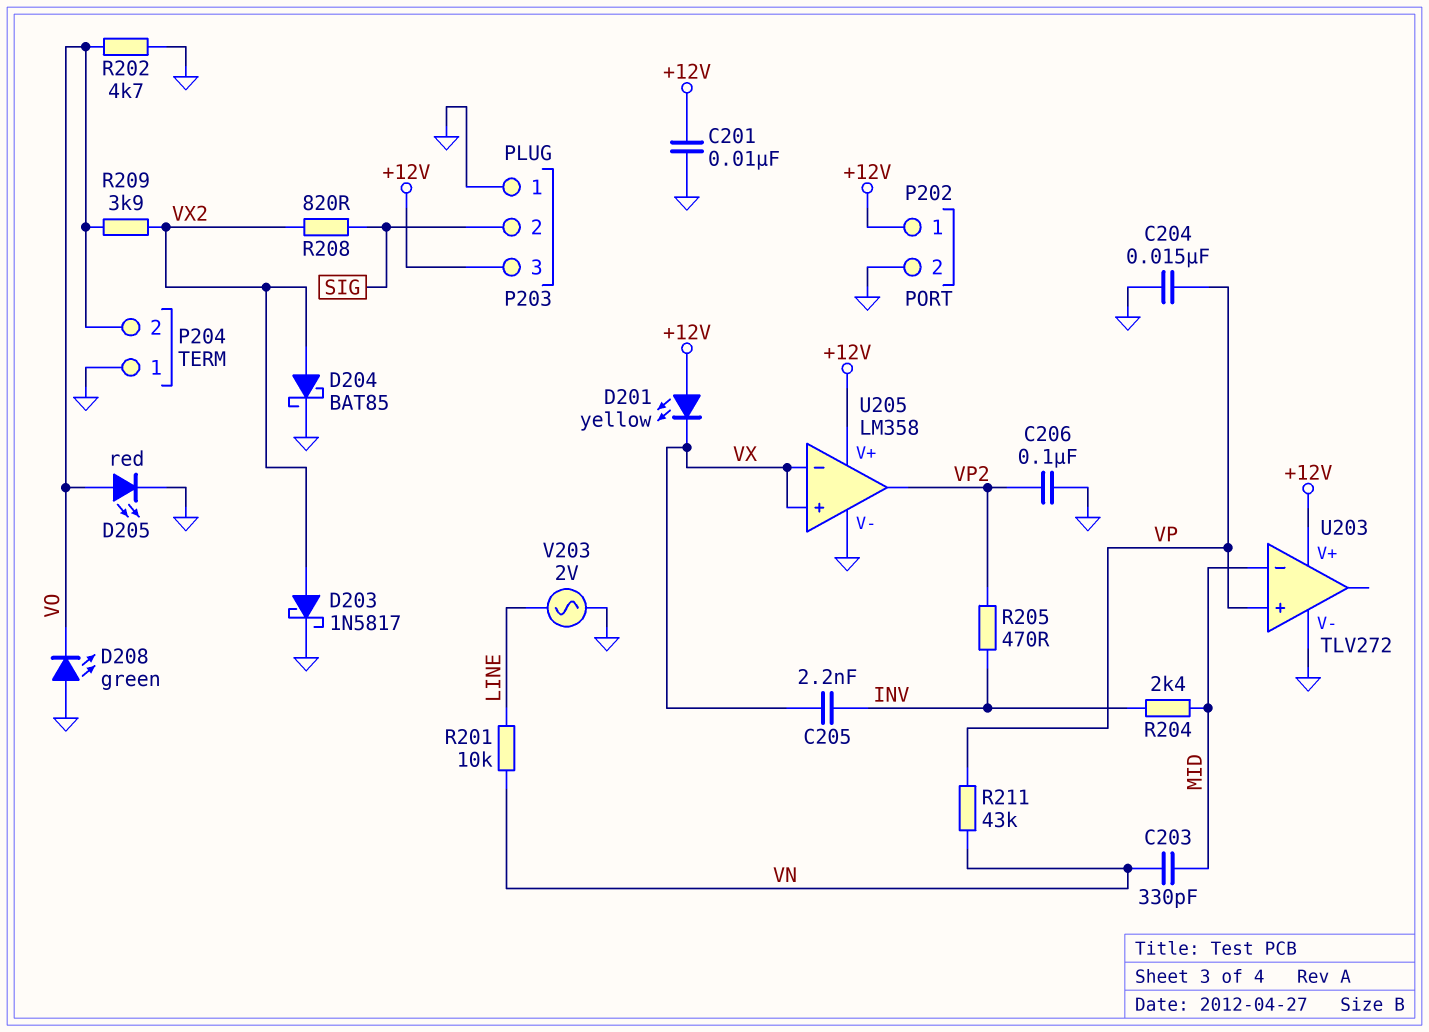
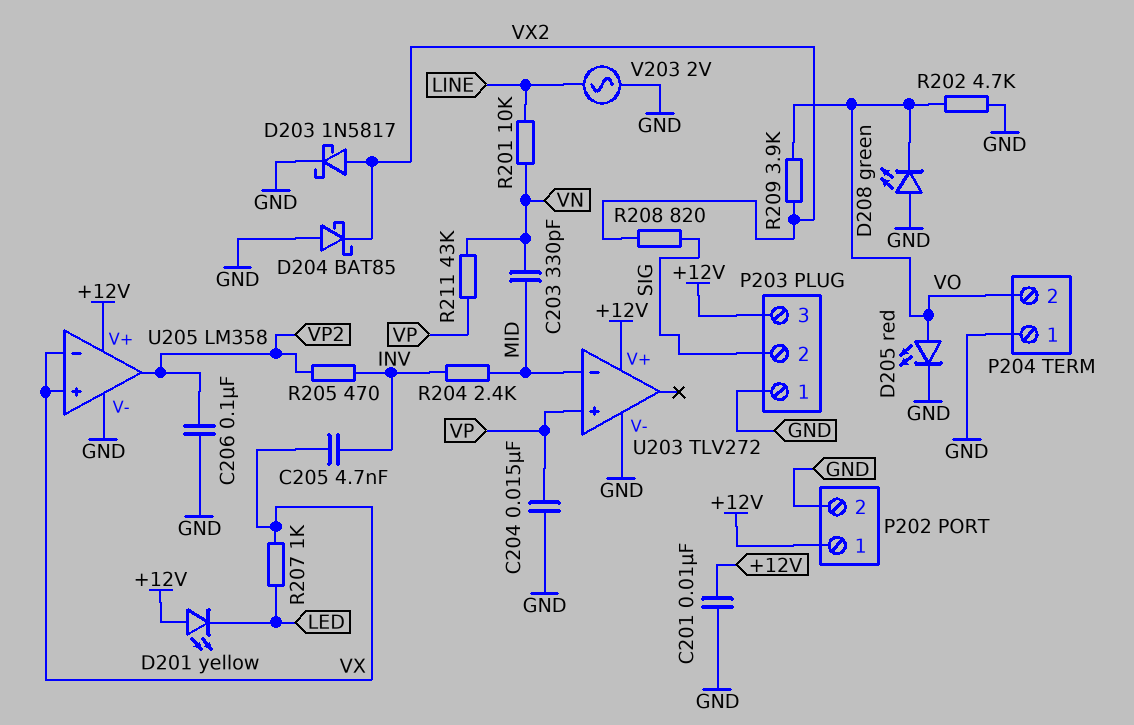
C205: 2.2nF (INV, VX) -> 4.7nF (INV, VX)
D201: LED yellow (A +12V, K VX) -> LED yellow (A +12V, K LED)
D204: schottky BAT85 (A VX2, K GND) -> schottky BAT85 (A GND, K VX2)
R207: none -> 1k (LED, VX)

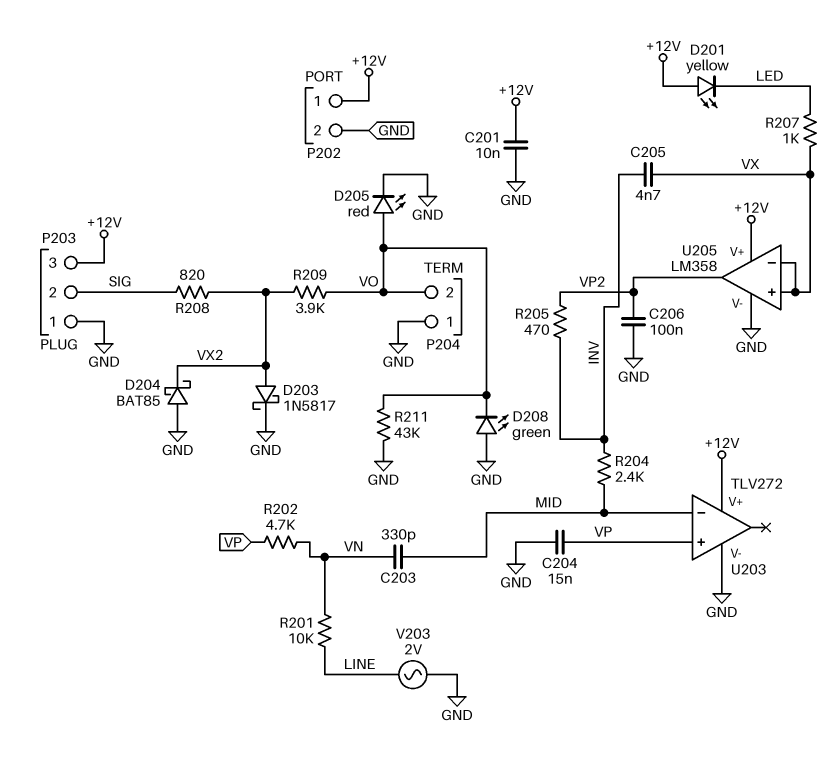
R202: 4.7k (GND, VO) -> 4.7k (VN, VP)
R211: 43k (VN, VP) -> 43k (GND, VO)

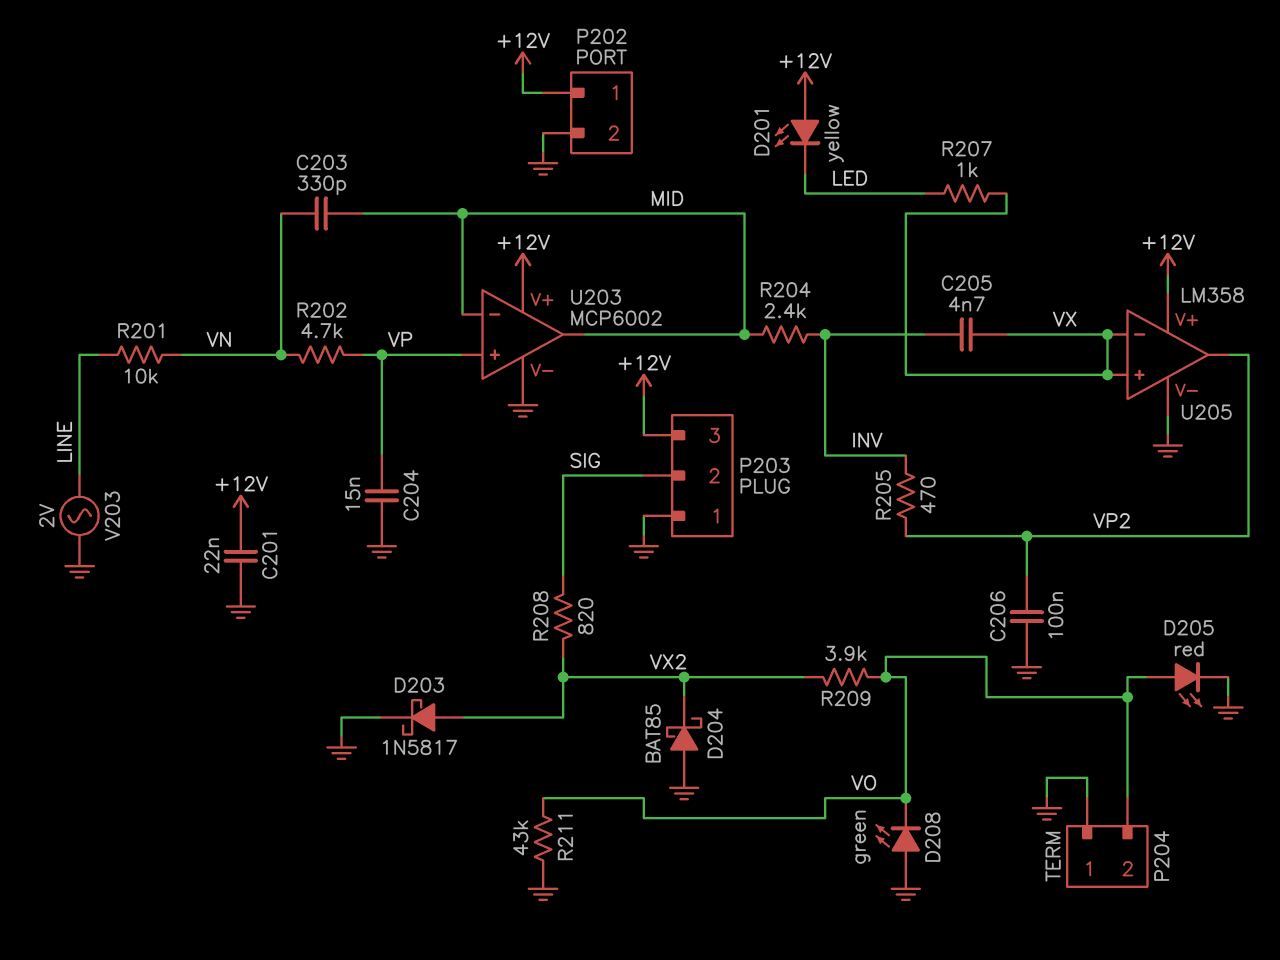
C201: 10nF (+12V, GND) -> 22nF (+12V, GND)
U203: TLV272 -> MCP6002
U203 pin out: none -> MID

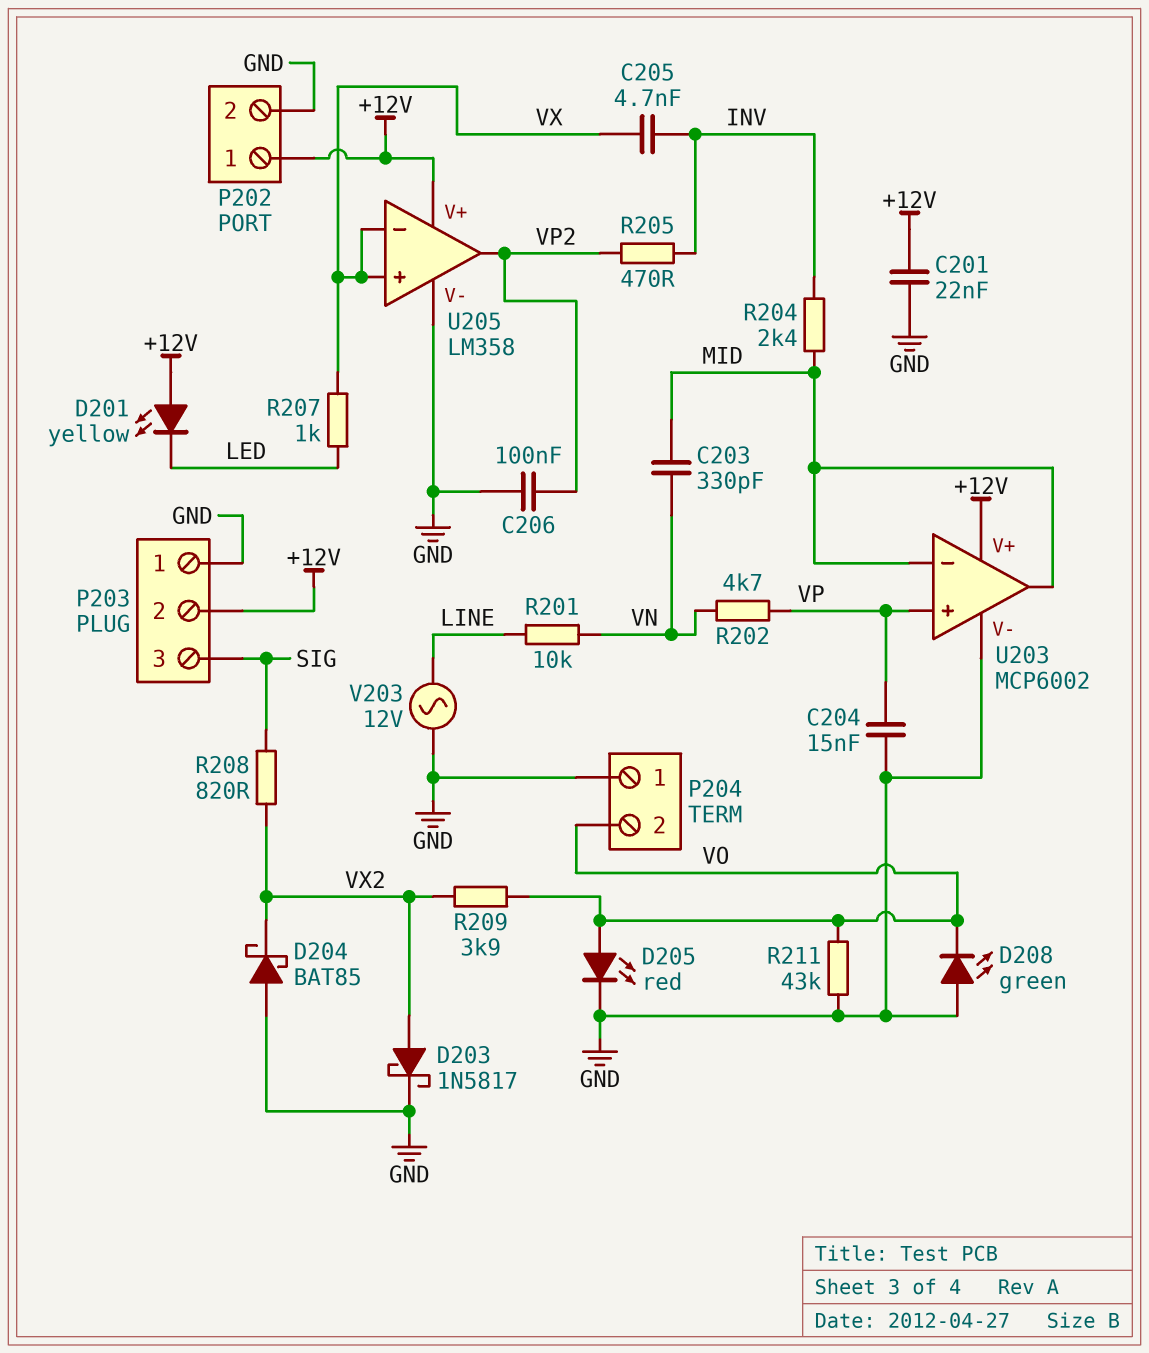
P203 pin 2: SIG -> +12V
P203 pin 3: +12V -> SIG
V203: AC 2V (GND, LINE) -> AC 12V (GND, LINE)

